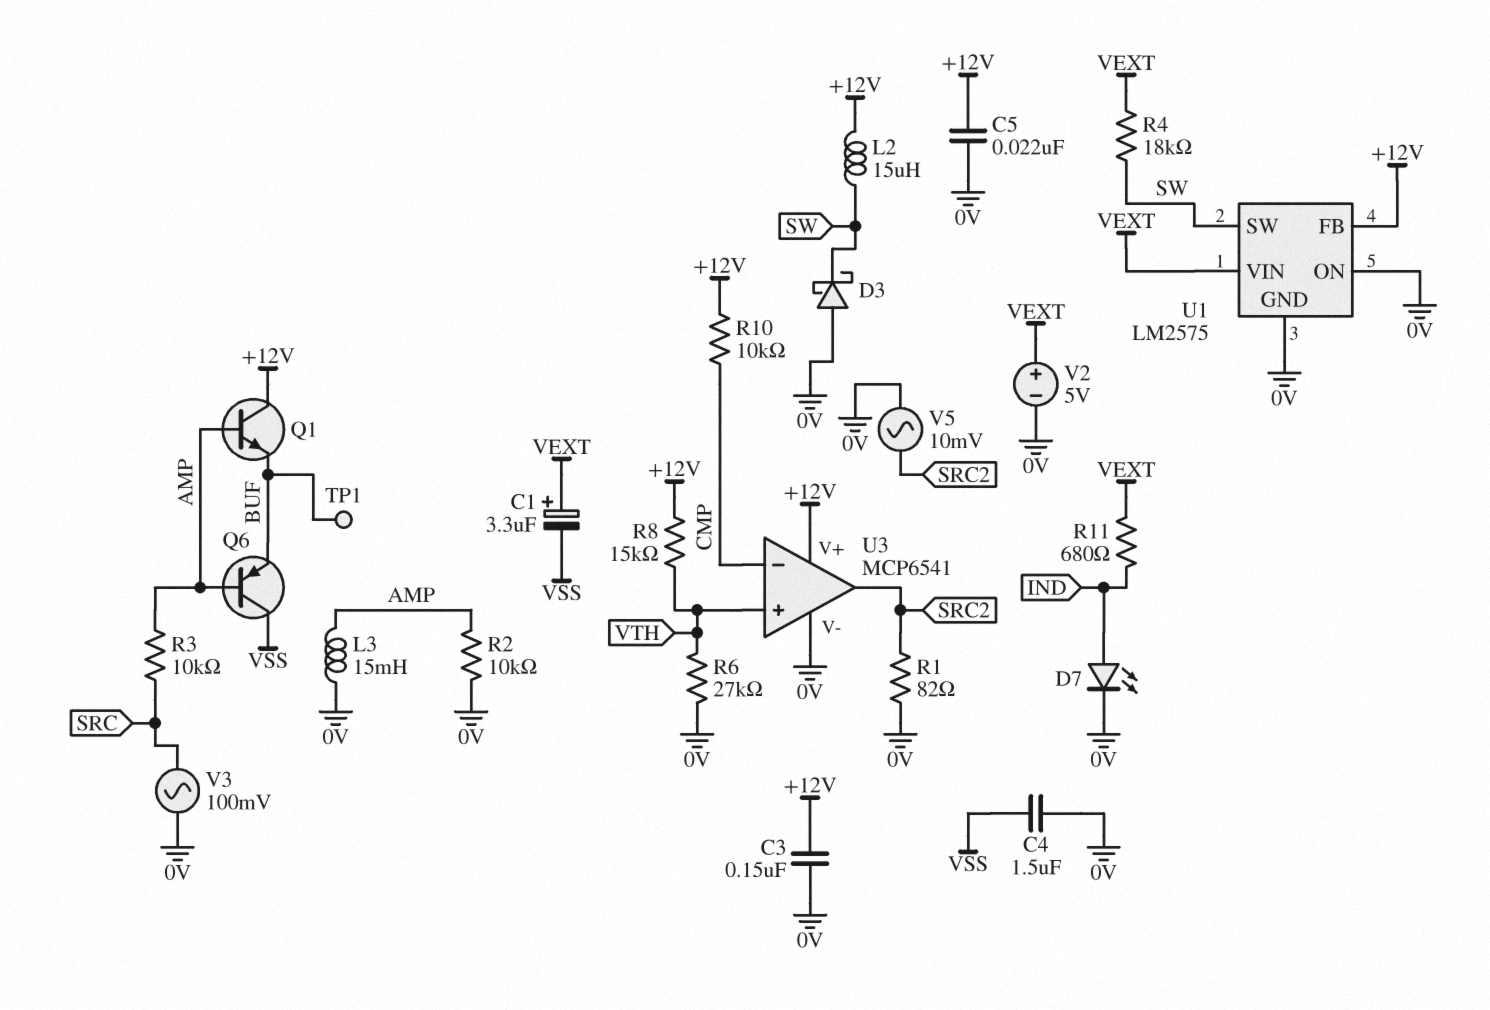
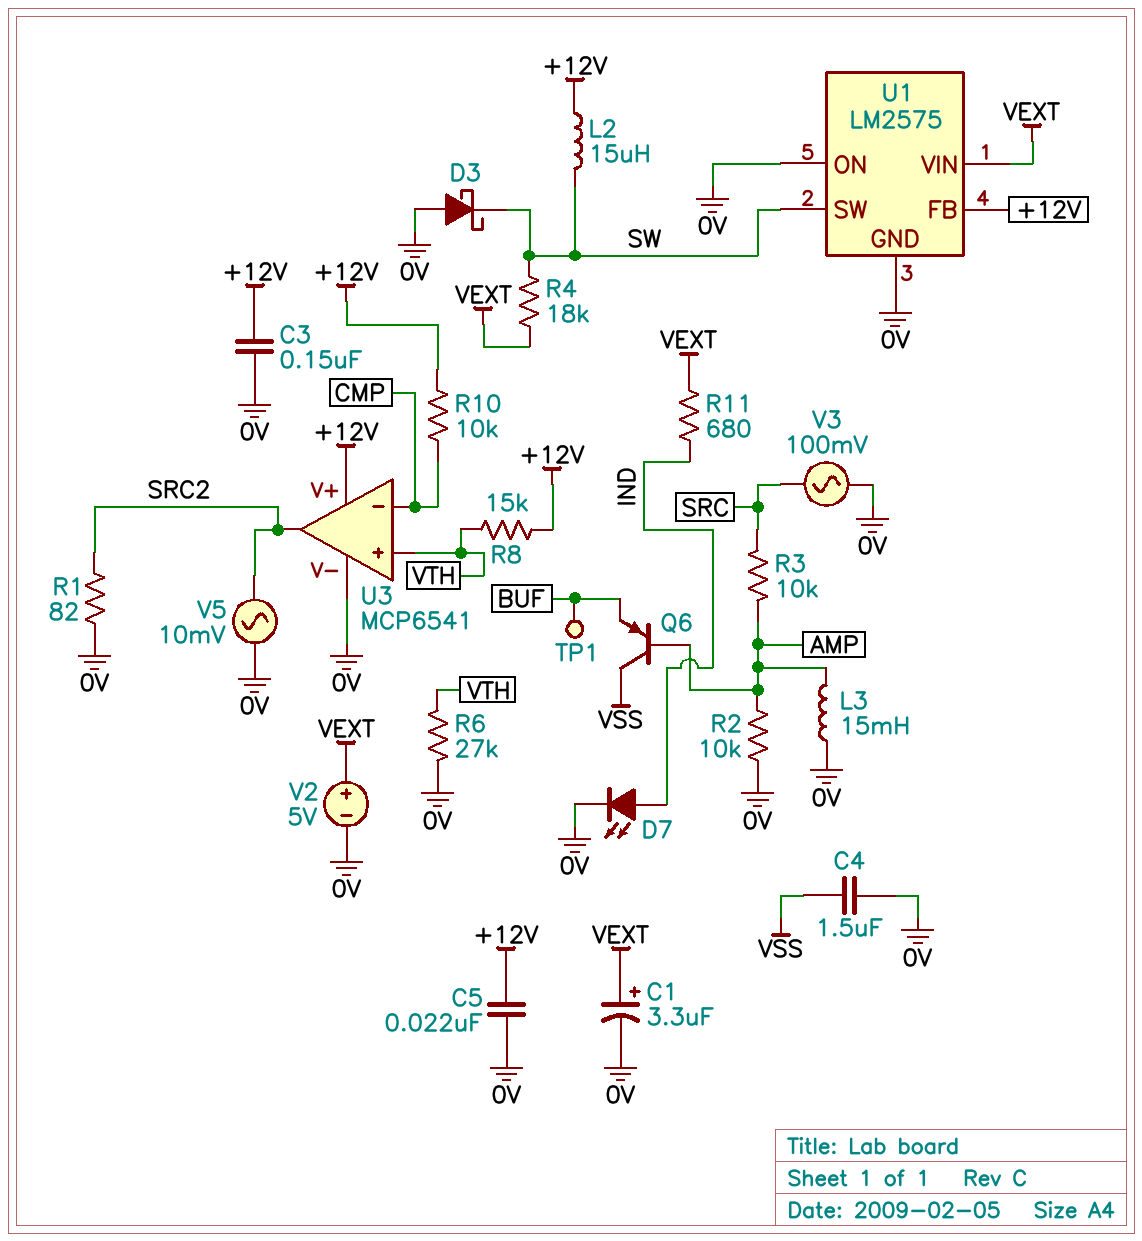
C1: 3.3uF (plus VEXT, minus VSS) -> 3.3uF (plus VEXT, minus 0V)
Q1: NPN (B AMP, C +12V, E BUF) -> none

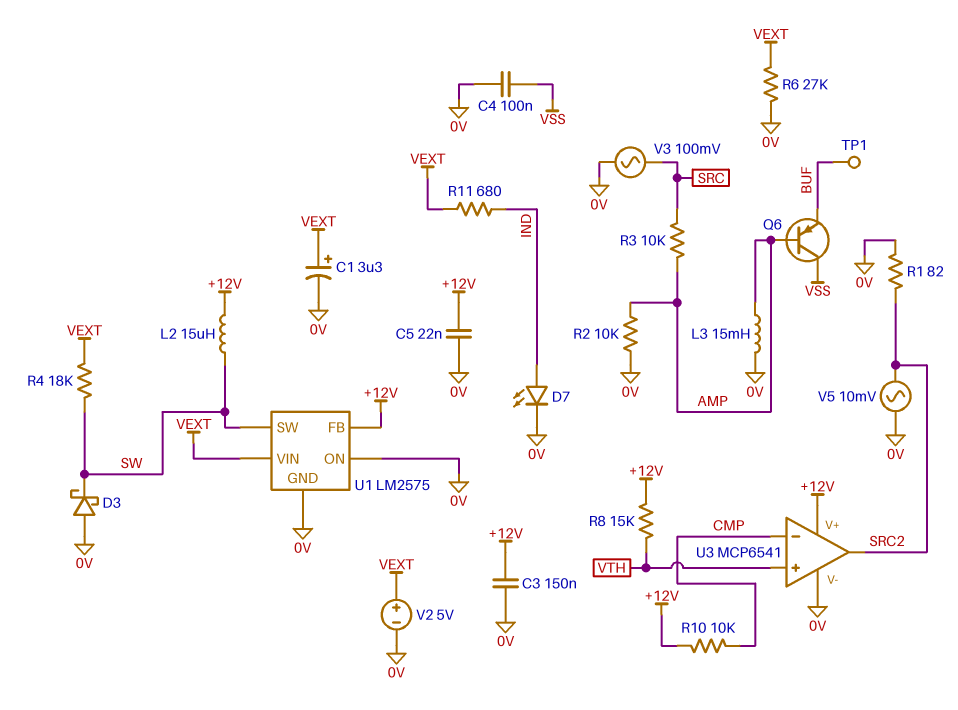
C4: 1.5uF (0V, VSS) -> 100nF (0V, VSS)
R6: 27k (0V, VTH) -> 27k (0V, VEXT)

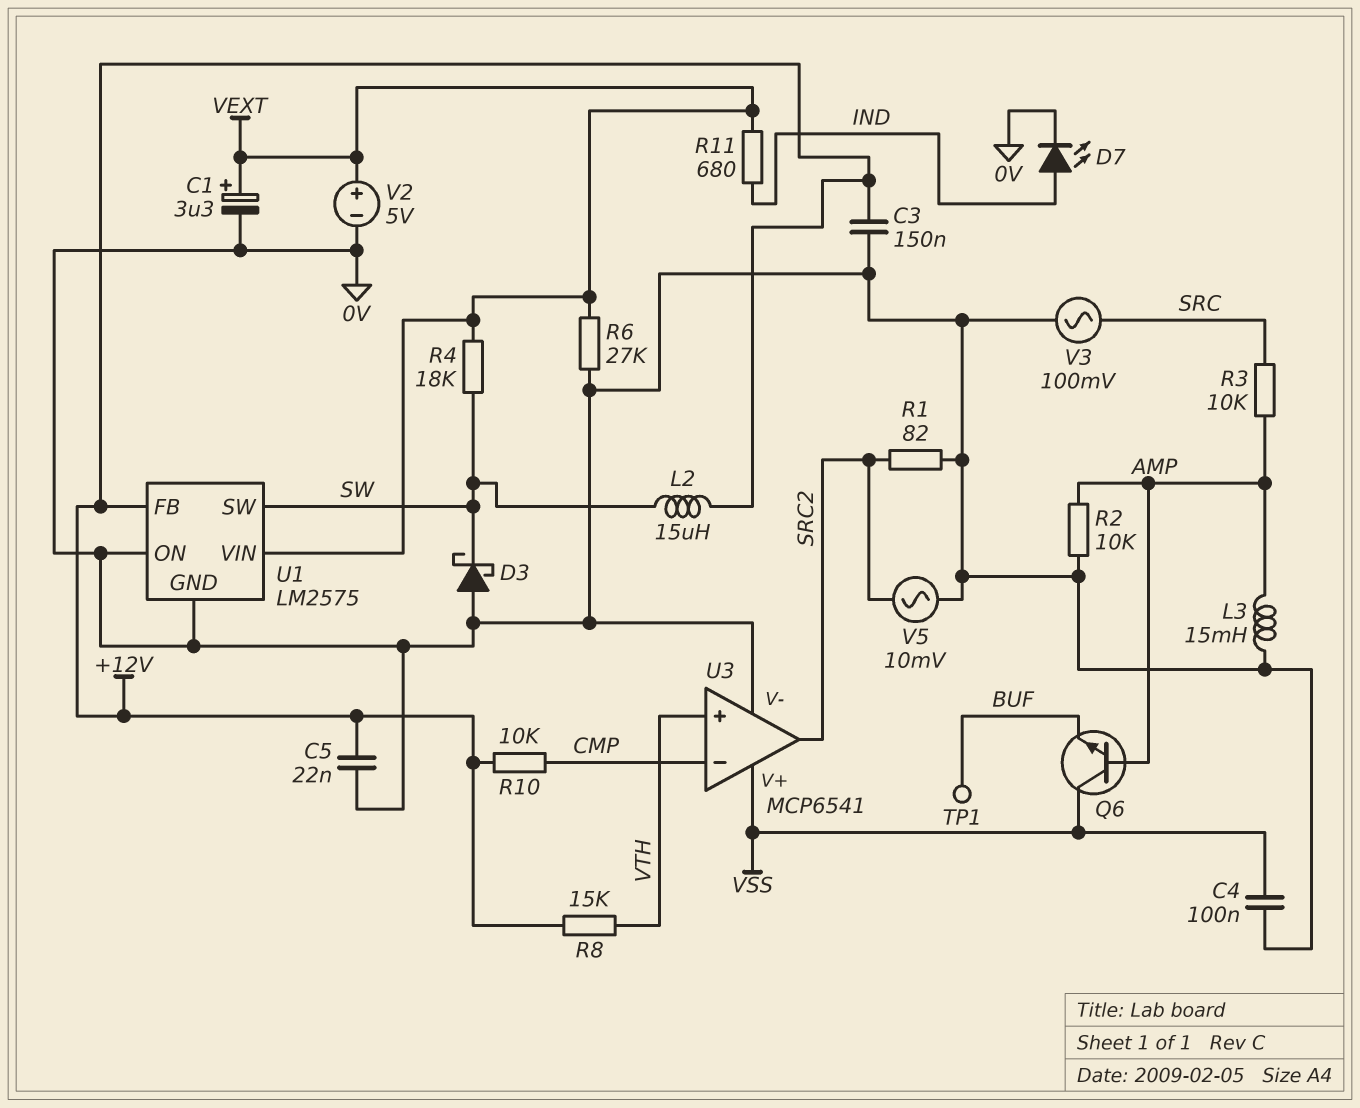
Q6: PNP (B AMP, C VSS, E BUF) -> NPN (B AMP, C VSS, E BUF)
U3 pin V+: +12V -> VSS

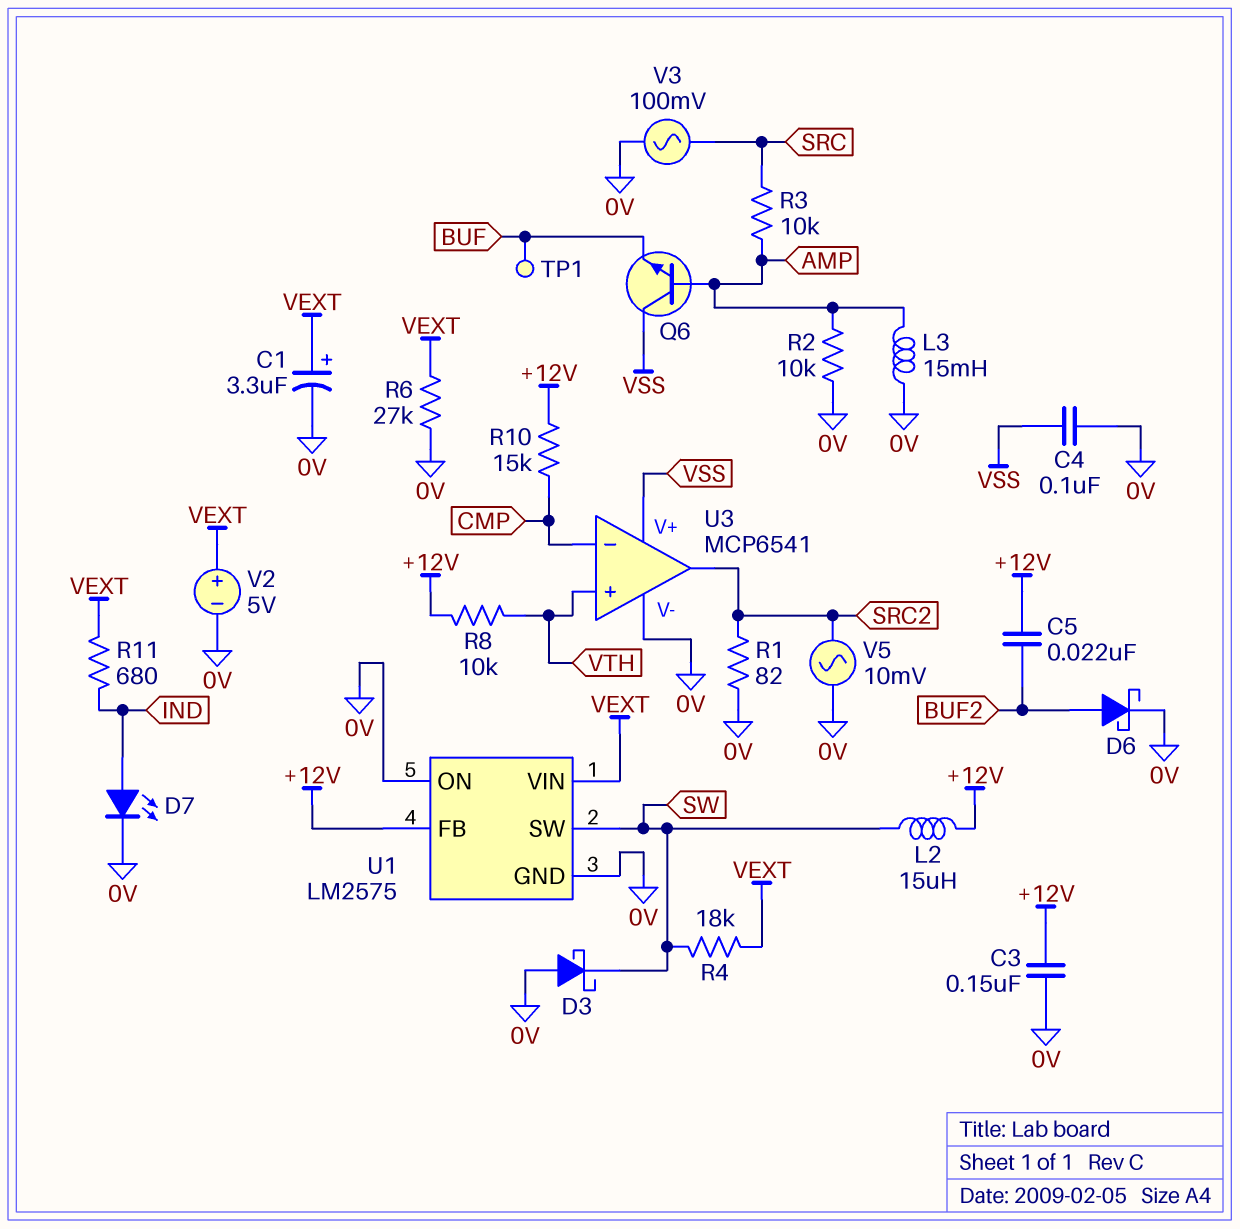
C5: 22nF (+12V, 0V) -> 22nF (+12V, BUF2)
D6: none -> schottky (A BUF2, K 0V)
R8: 15k (+12V, VTH) -> 10k (+12V, VTH)
R10: 10k (+12V, CMP) -> 15k (+12V, CMP)

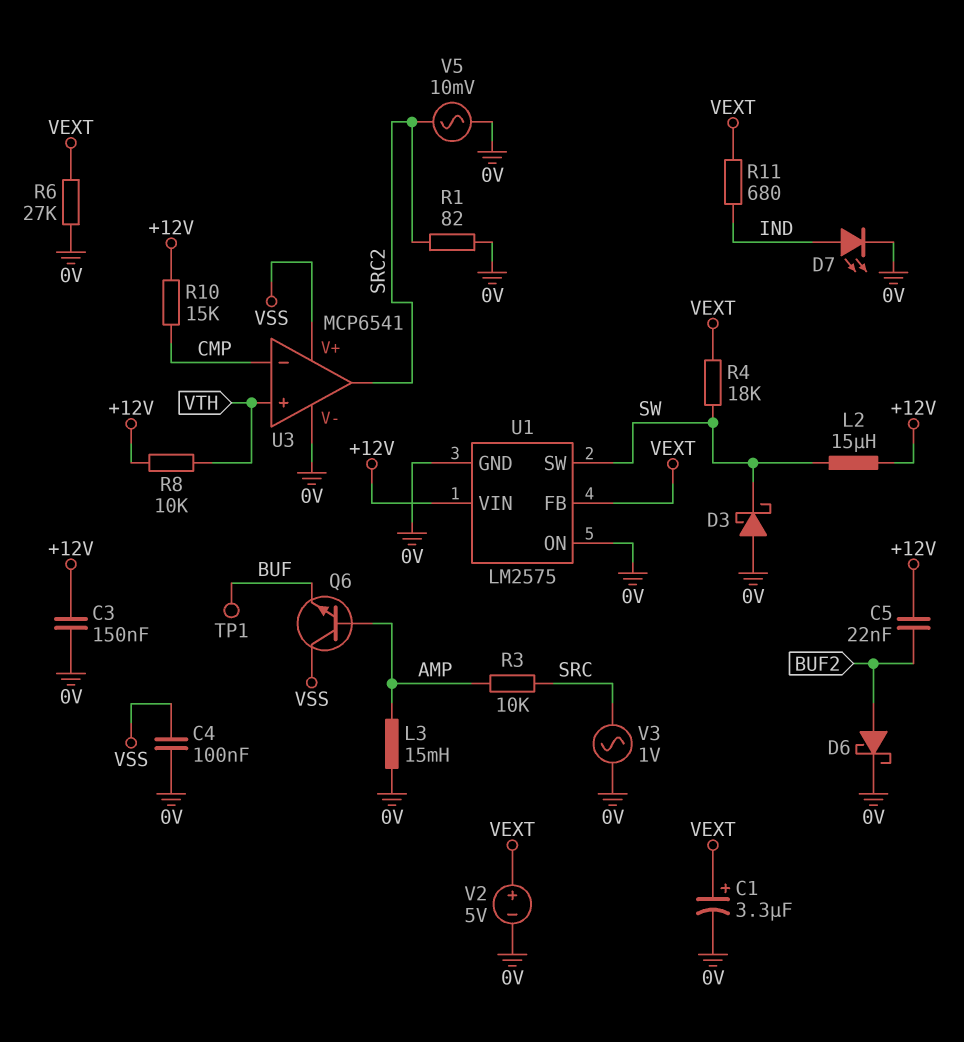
R2: 10k (0V, AMP) -> none
U1 pin FB: +12V -> VEXT
U1 pin VIN: VEXT -> +12V
V3: AC 100mV (0V, SRC) -> AC 1V (0V, SRC)

